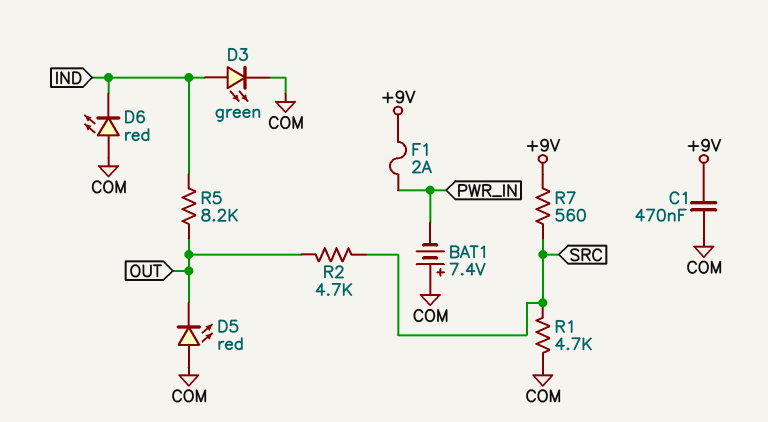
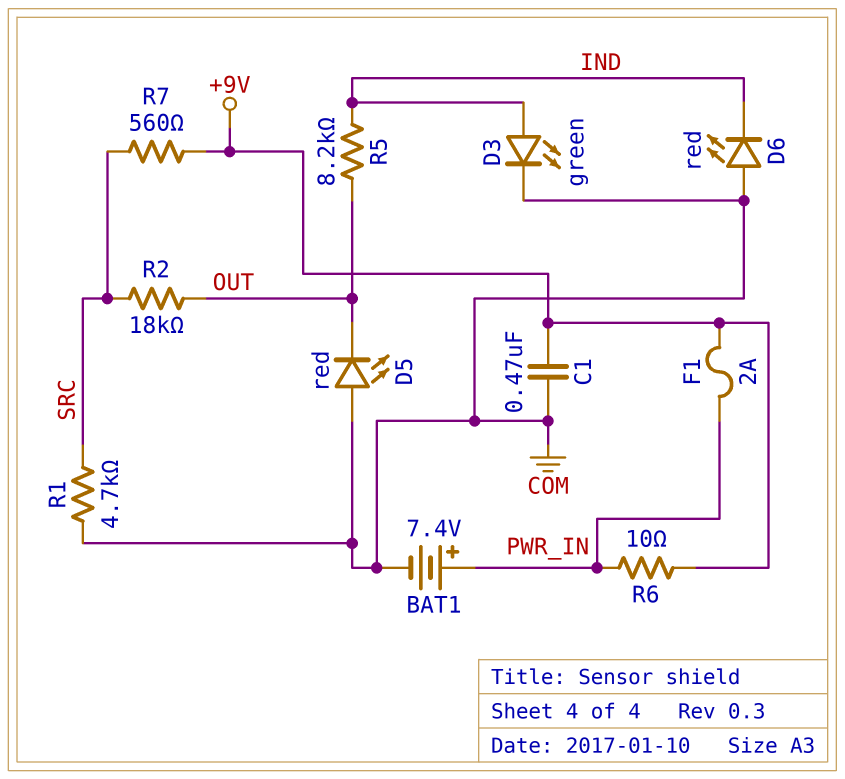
BAT1: 7.4V (plus COM, minus PWR_IN) -> 7.4V (plus PWR_IN, minus COM)
R2: 4.7k (OUT, SRC) -> 18k (OUT, SRC)
R6: none -> 10 (+9V, PWR_IN)

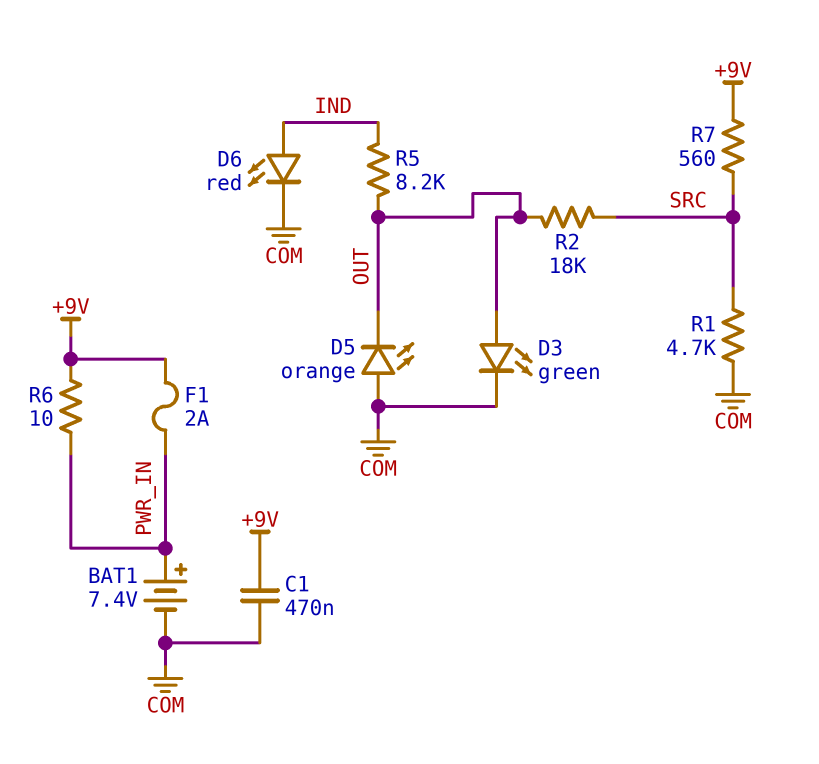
D3: LED green (A IND, K COM) -> LED green (A OUT, K COM)
D5: LED red (A COM, K OUT) -> LED orange (A COM, K OUT)
D6: LED red (A COM, K IND) -> LED red (A IND, K COM)

